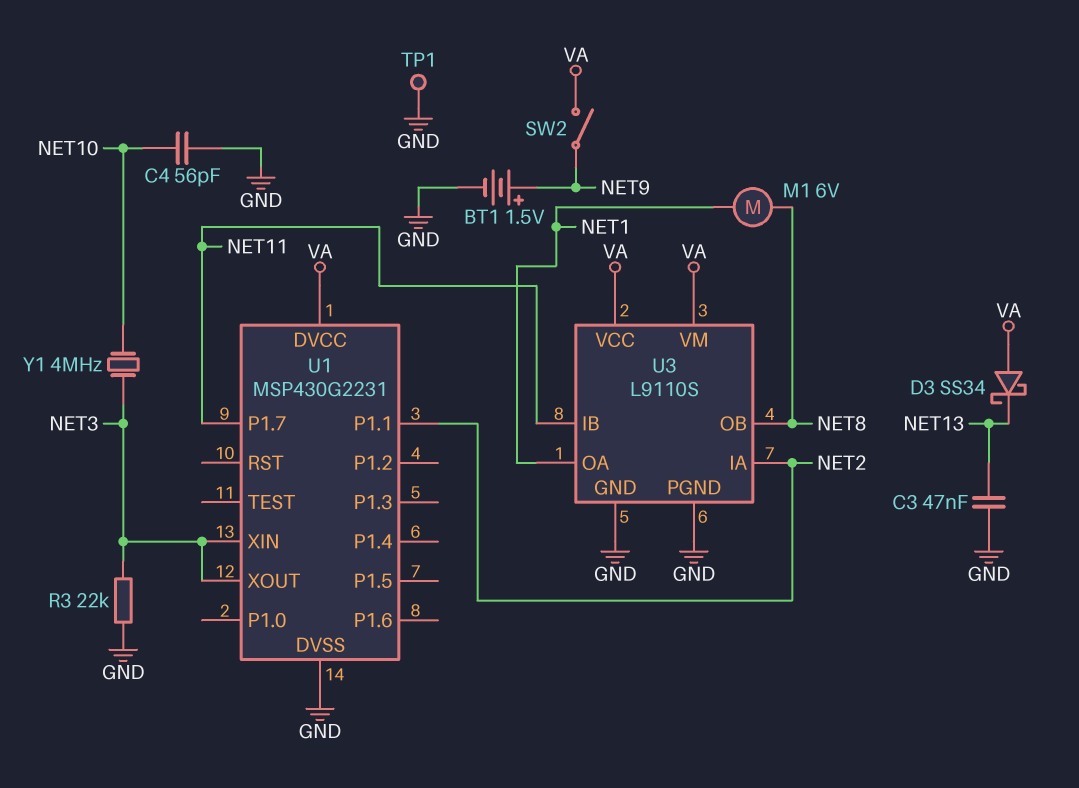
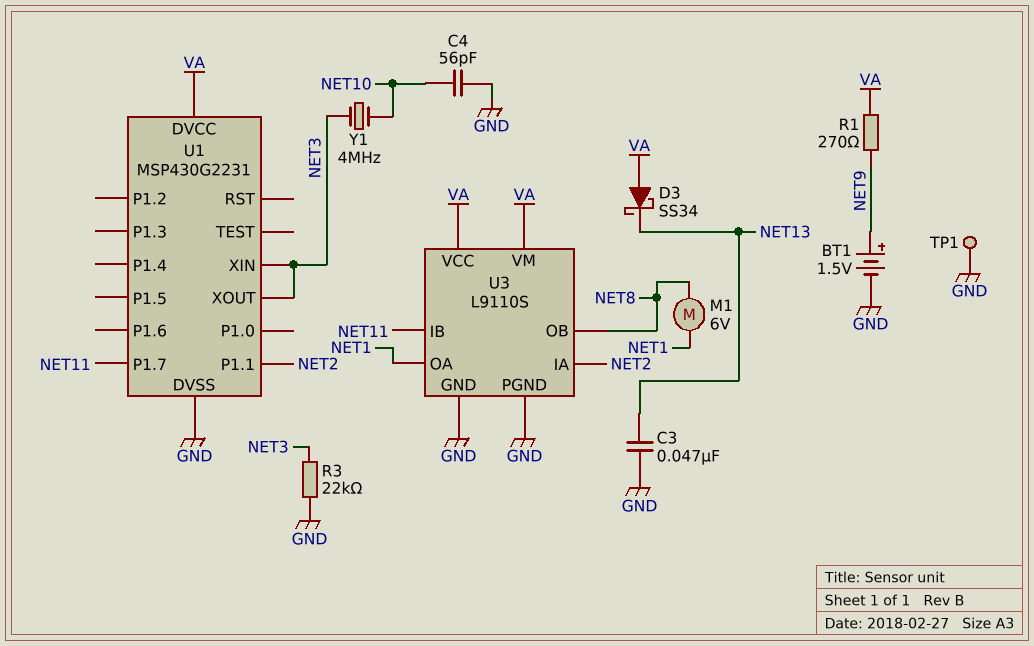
R1: none -> 270 (NET9, VA)
SW2: switch (NET9, VA) -> none

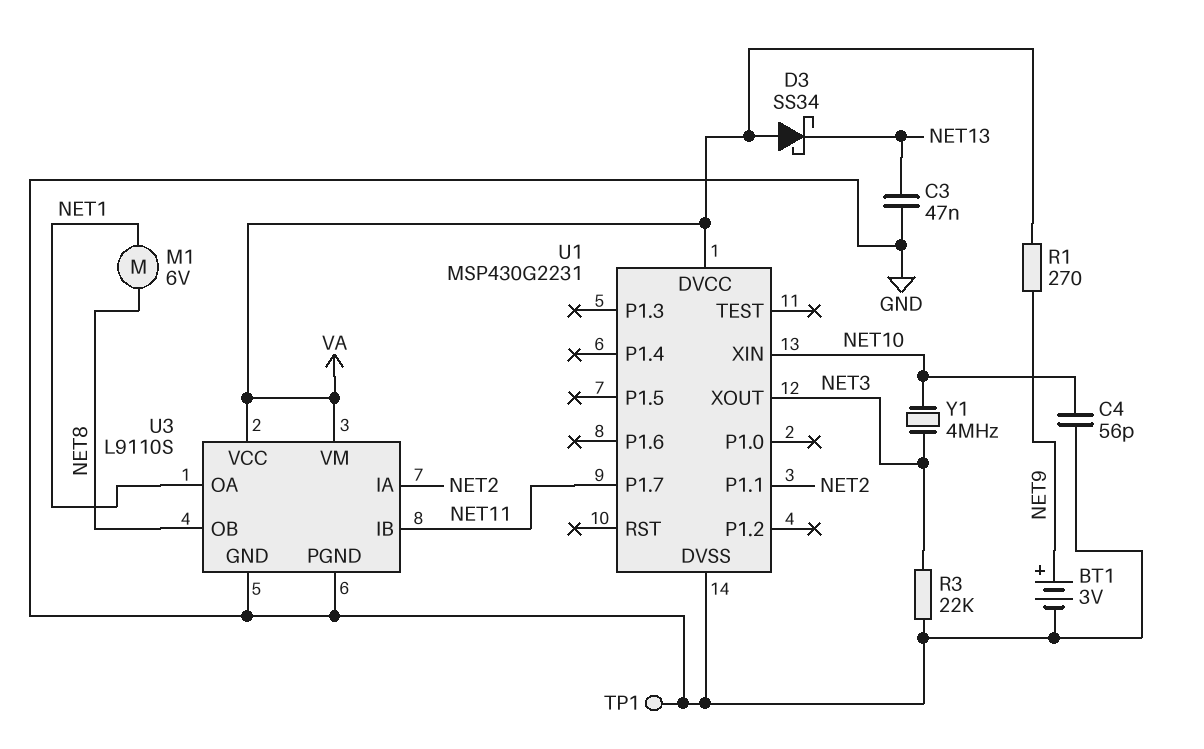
BT1: 1.5V (plus NET9, minus GND) -> 3V (plus NET9, minus GND)
U1 pin XIN: NET3 -> NET10

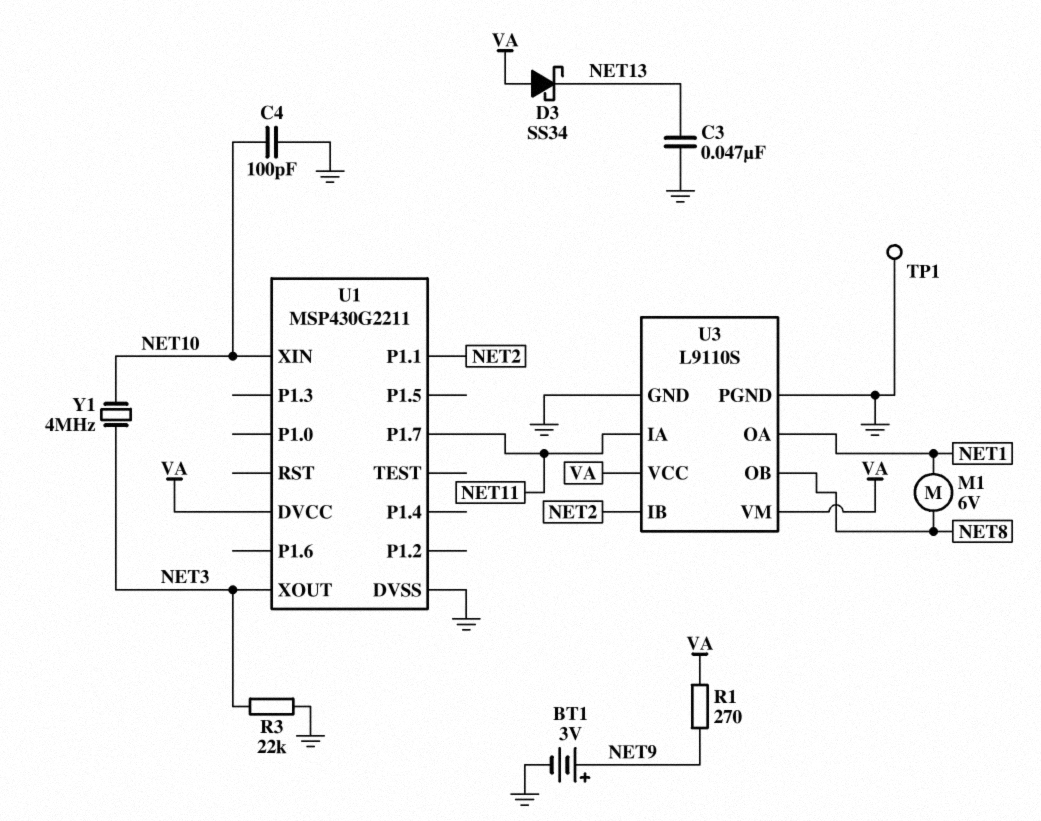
C4: 56pF (GND, NET10) -> 100pF (GND, NET10)
U1: MSP430G2231 -> MSP430G2211
U3 pin IA: NET2 -> NET11
U3 pin IB: NET11 -> NET2

